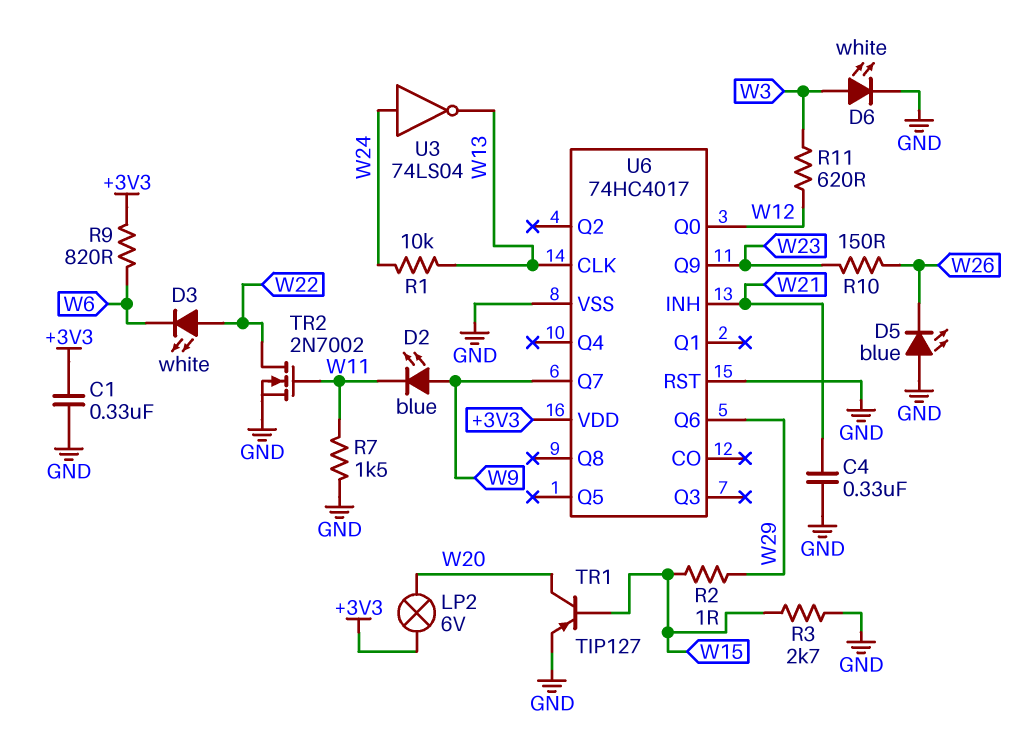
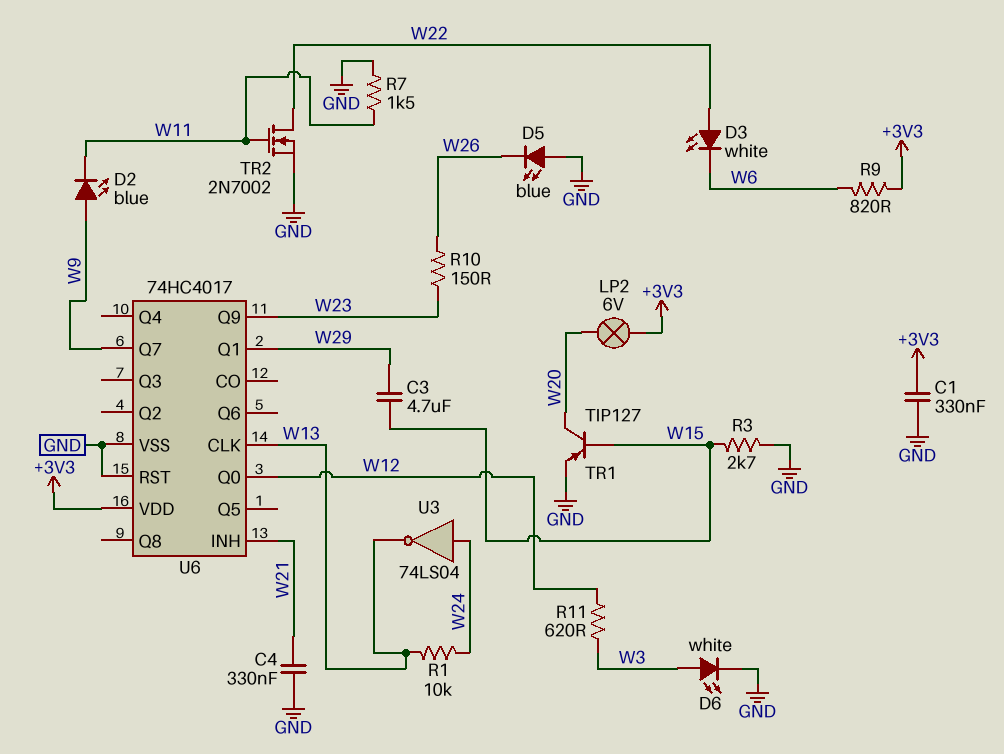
C3: none -> 4.7uF (W15, W29)
R2: 1 (W15, W29) -> none
U6 pin Q1: none -> W29
U6 pin Q6: W29 -> none

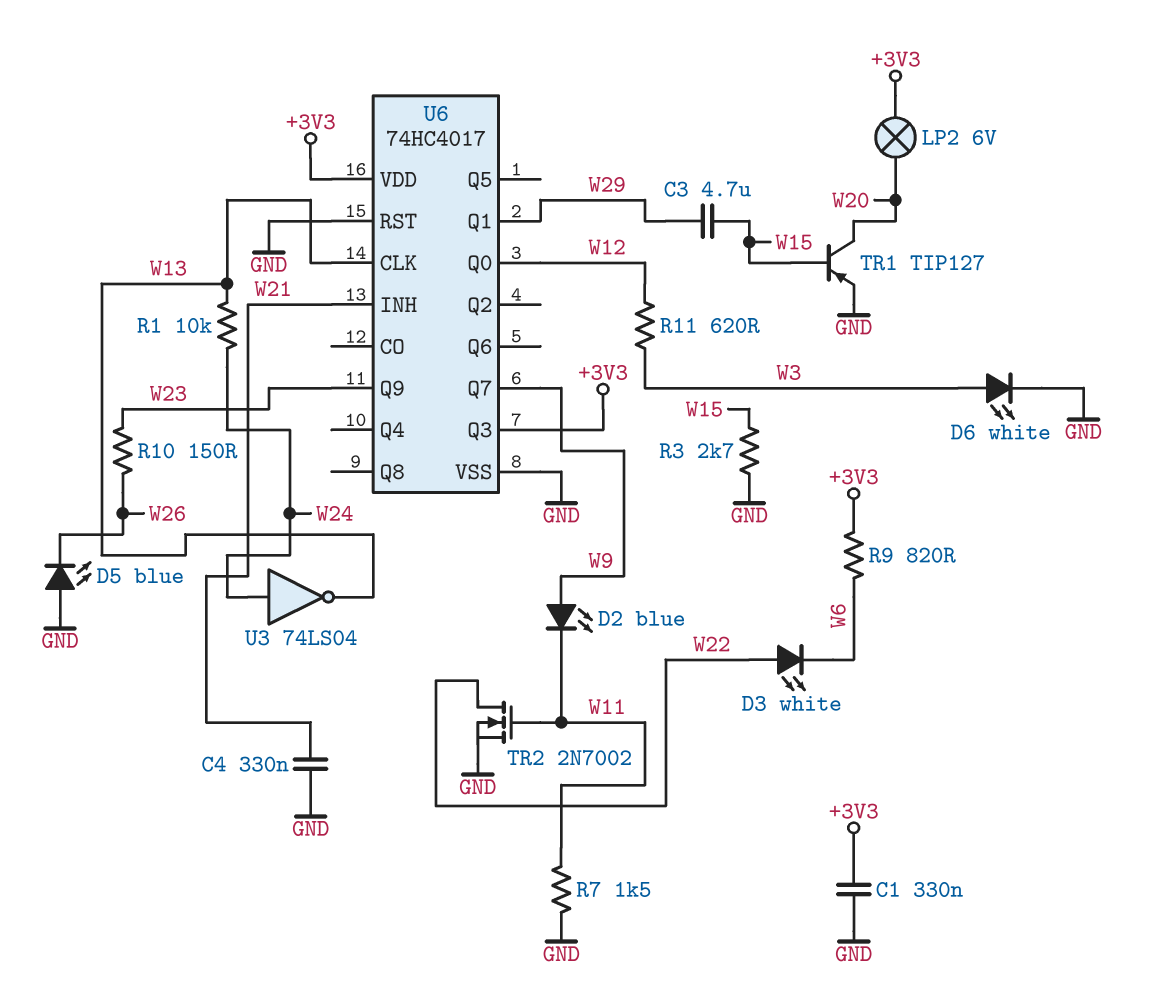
U6 pin Q3: none -> +3V3

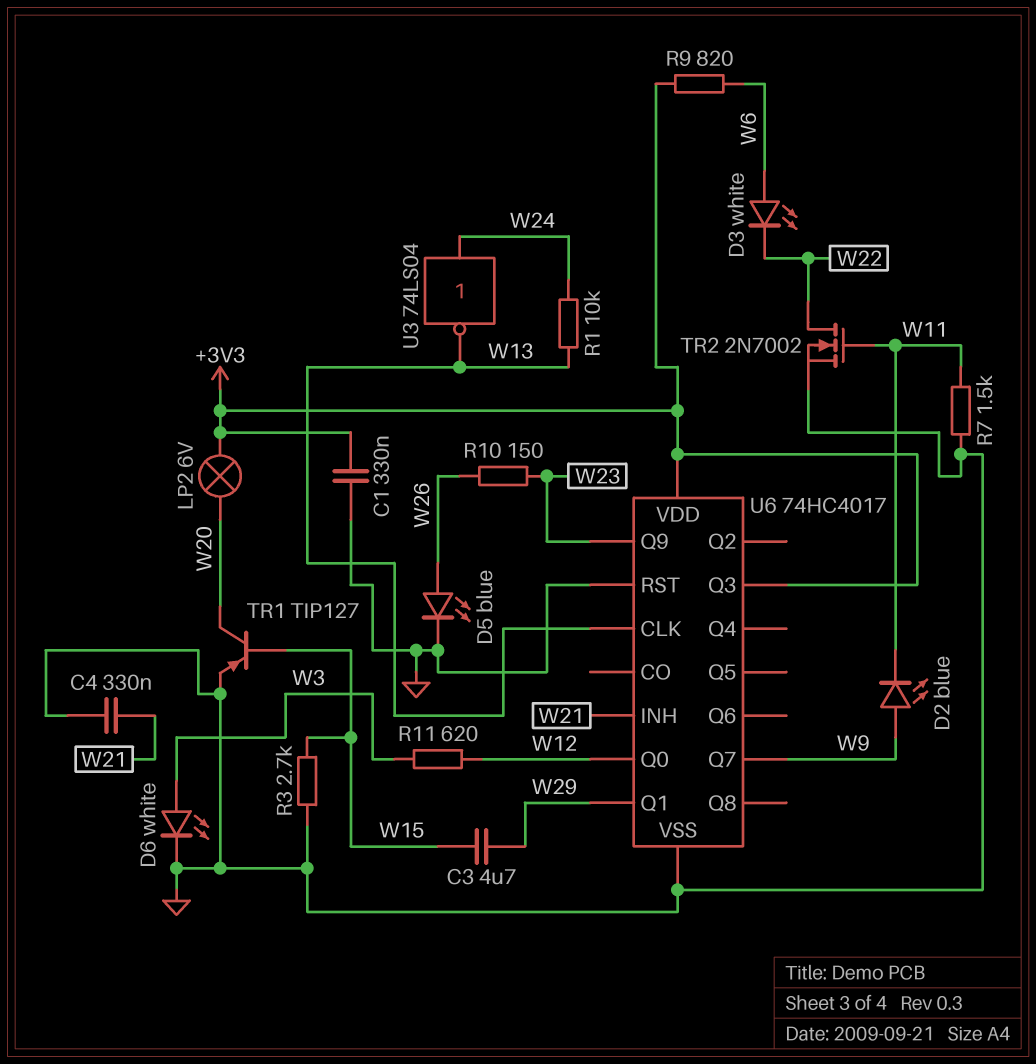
D3: LED white (A W22, K W6) -> LED white (A W6, K W22)
D5: LED blue (A GND, K W26) -> LED blue (A W26, K GND)

